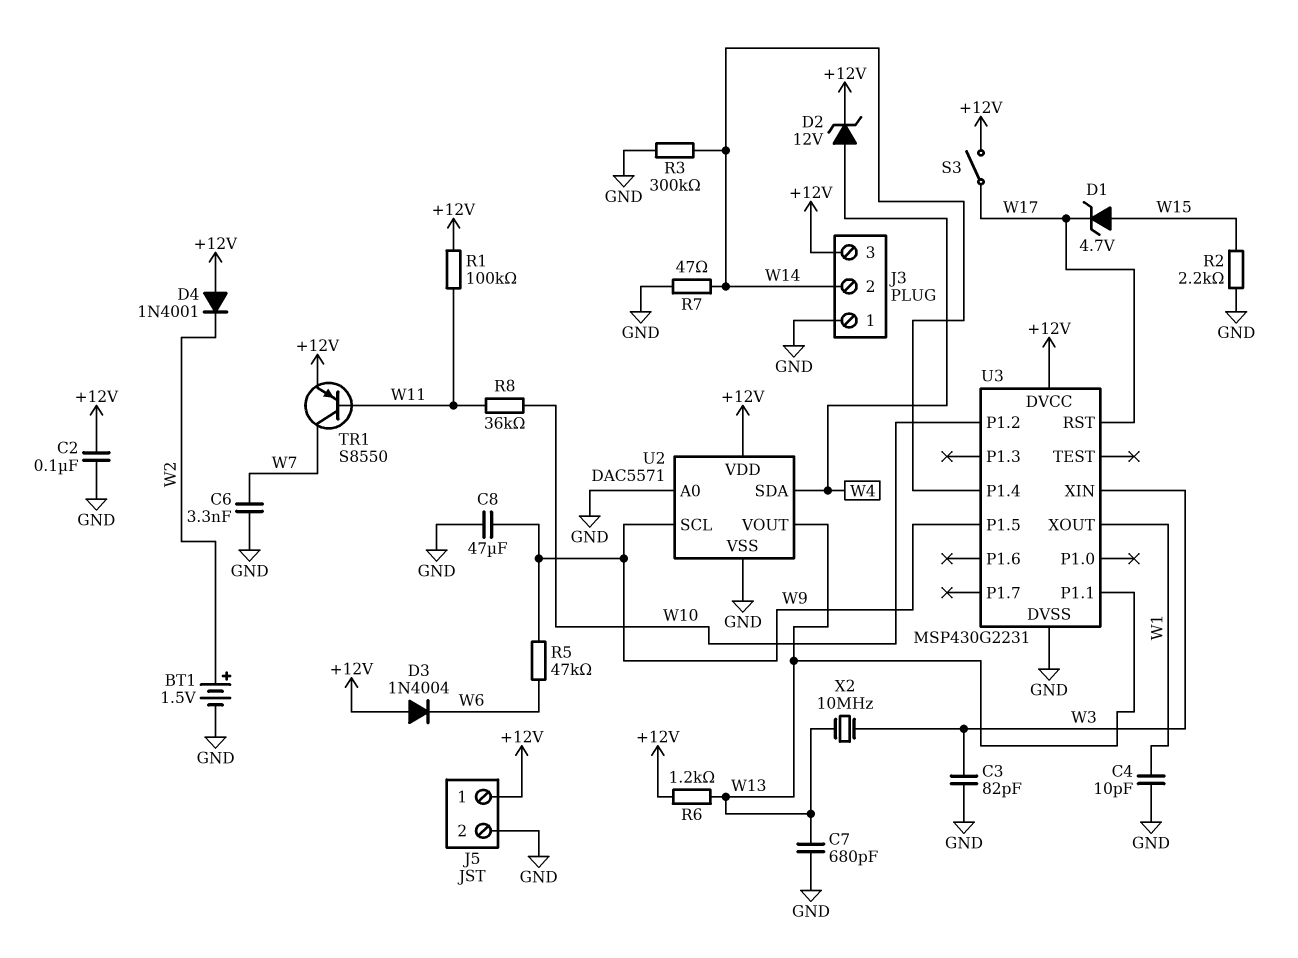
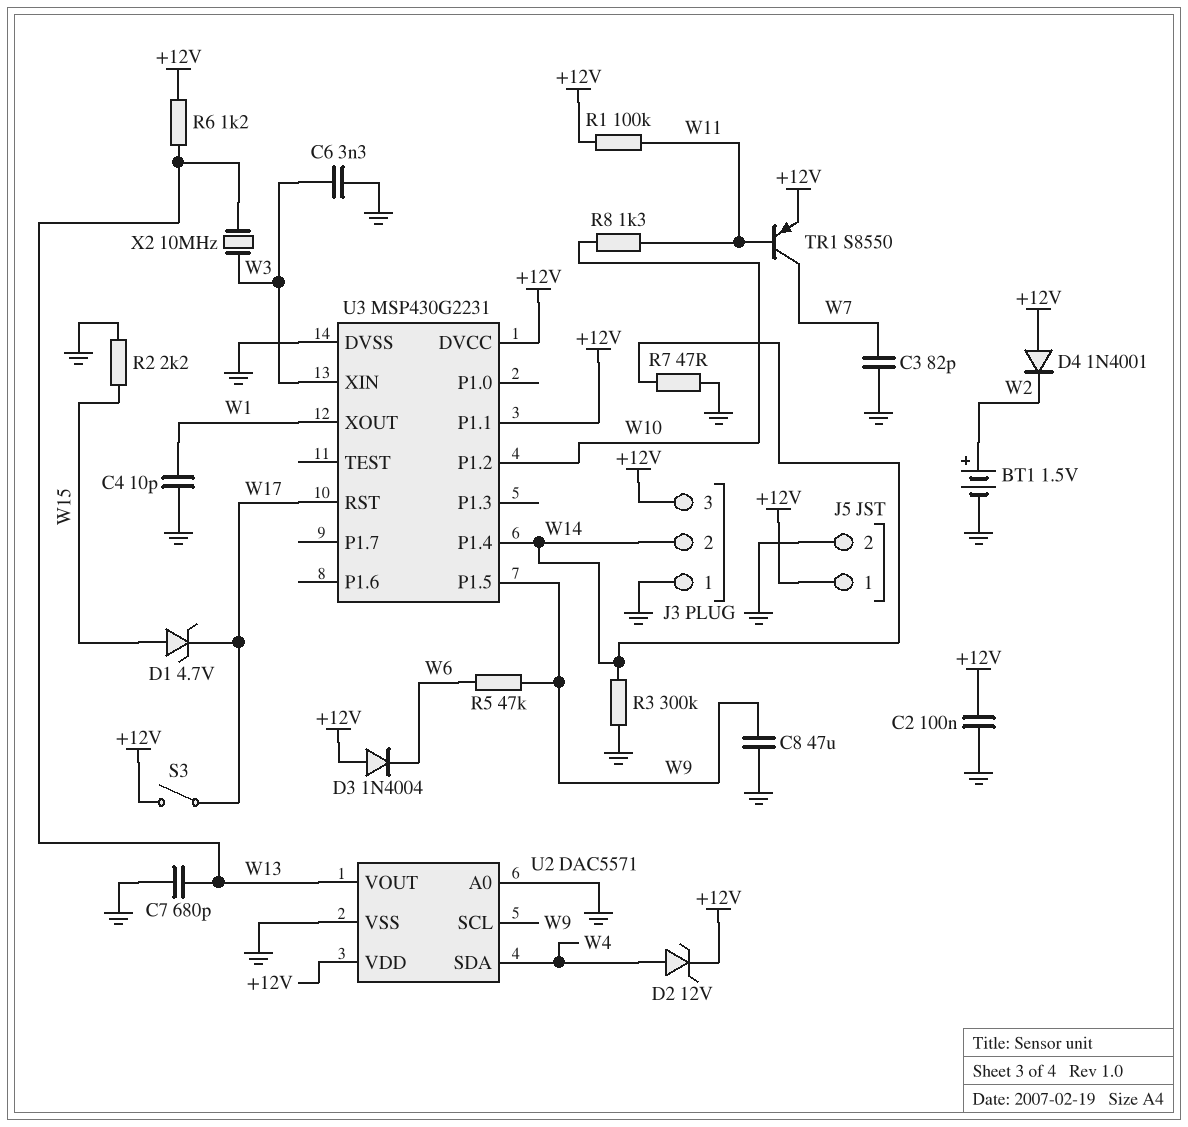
C3: 82pF (GND, W3) -> 82pF (GND, W7)
C6: 3.3nF (GND, W7) -> 3.3nF (GND, W3)
R8: 36k (W10, W11) -> 1.3k (W10, W11)
U3 pin P1.1: W13 -> +12V

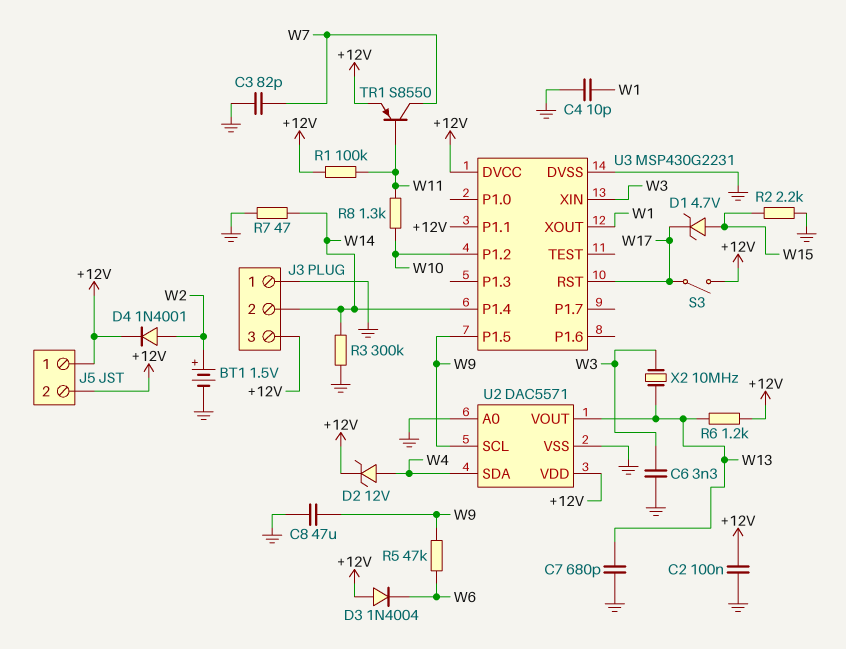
D4: diode 1N4001 (A +12V, K W2) -> diode 1N4001 (A W2, K +12V)
J5 pin 2: GND -> +12V

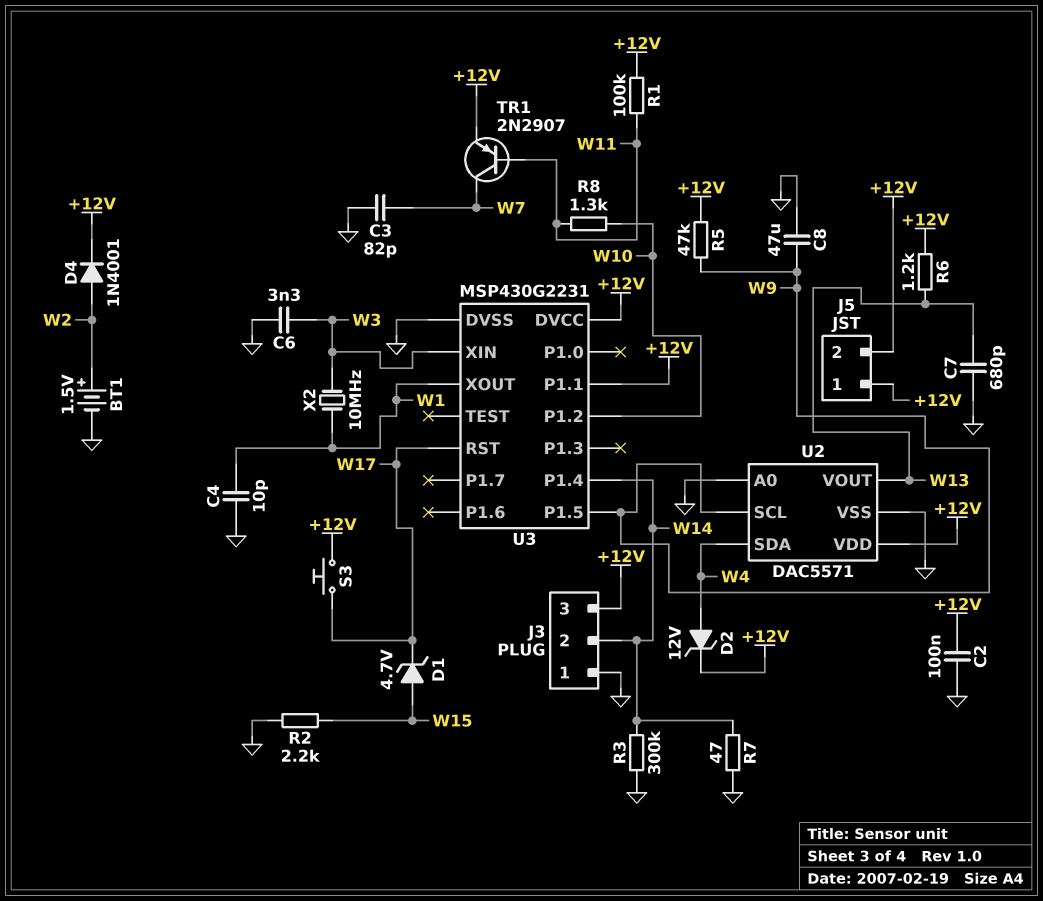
D3: diode 1N4004 (A +12V, K W6) -> none
R5: 47k (W6, W9) -> 47k (+12V, W9)
S3: switch (+12V, W17) -> button (+12V, W17)
TR1: PNP S8550 (B W11, C W7, E +12V) -> PNP 2N2907 (B W11, C W7, E +12V)
X2: 10MHz (W3, W13) -> 10MHz (W1, W3)

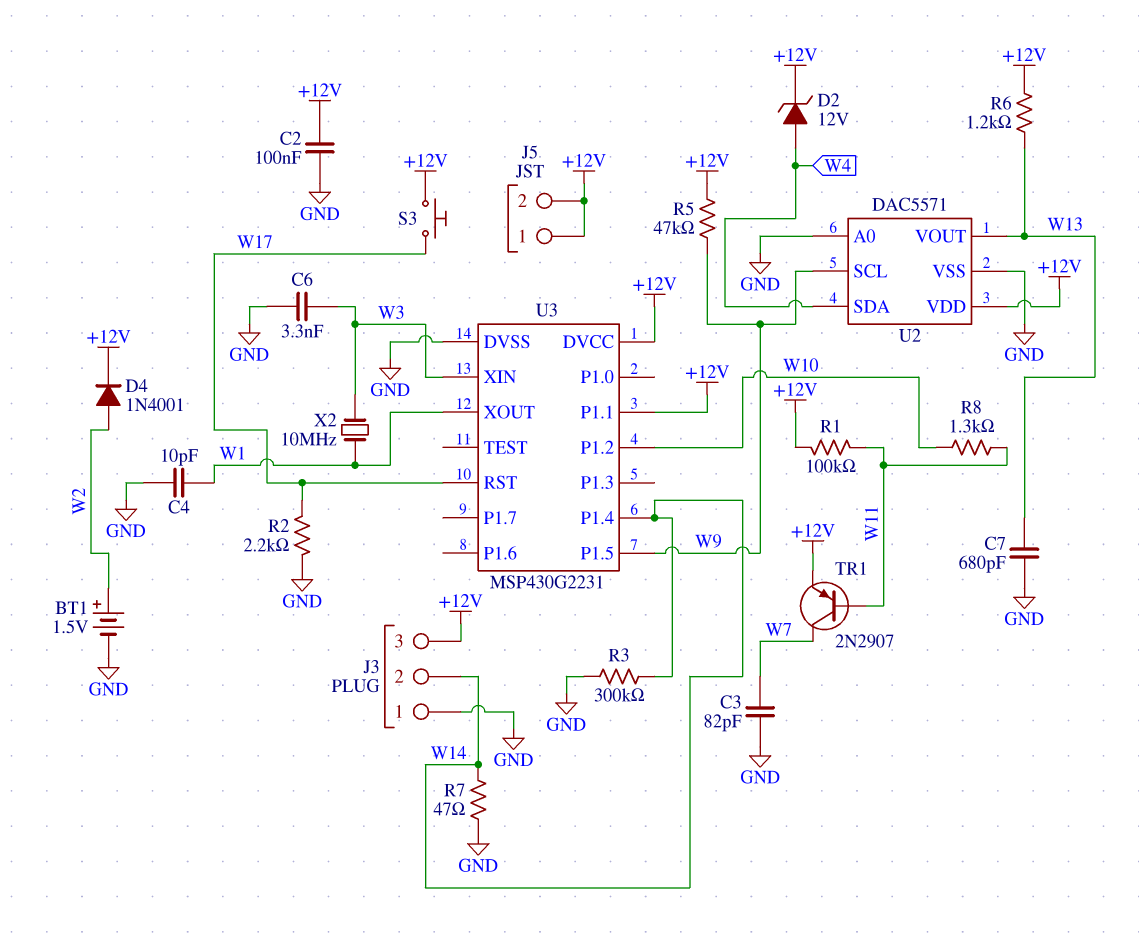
C8: 47uF (GND, W9) -> none
D1: zener 4.7V (A W15, K W17) -> none
R2: 2.2k (GND, W15) -> 2.2k (GND, W17)

